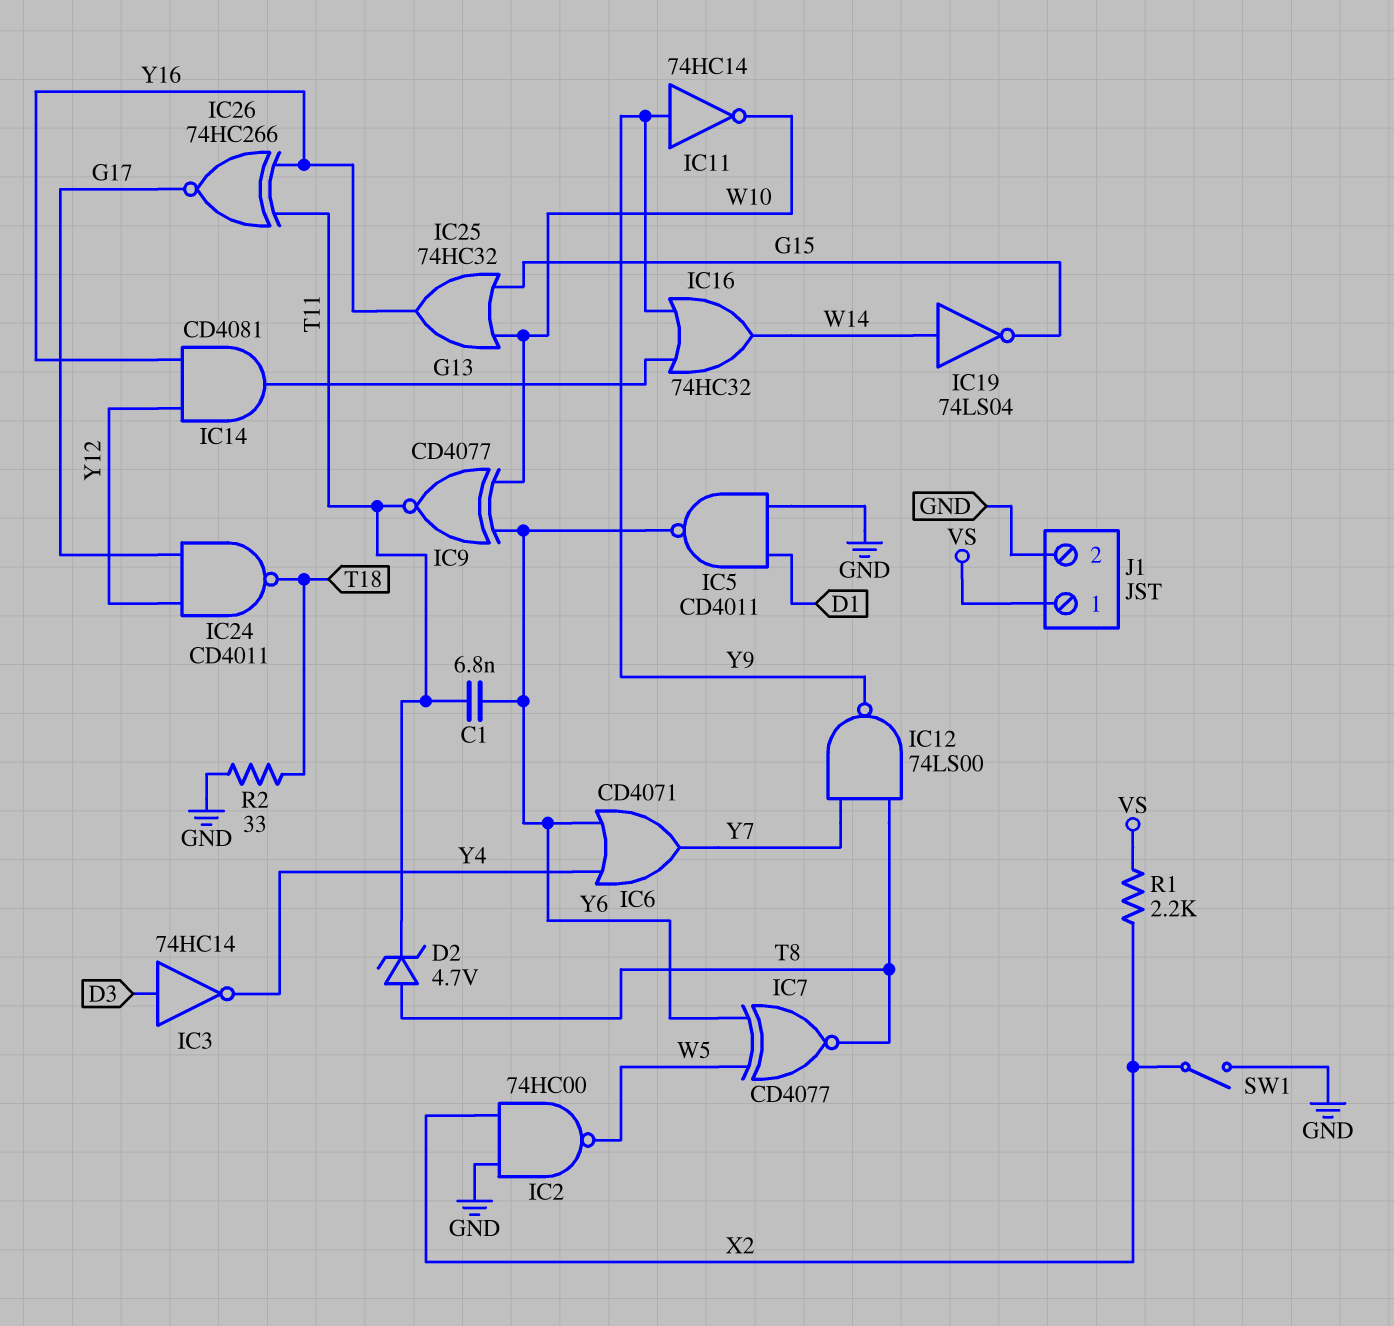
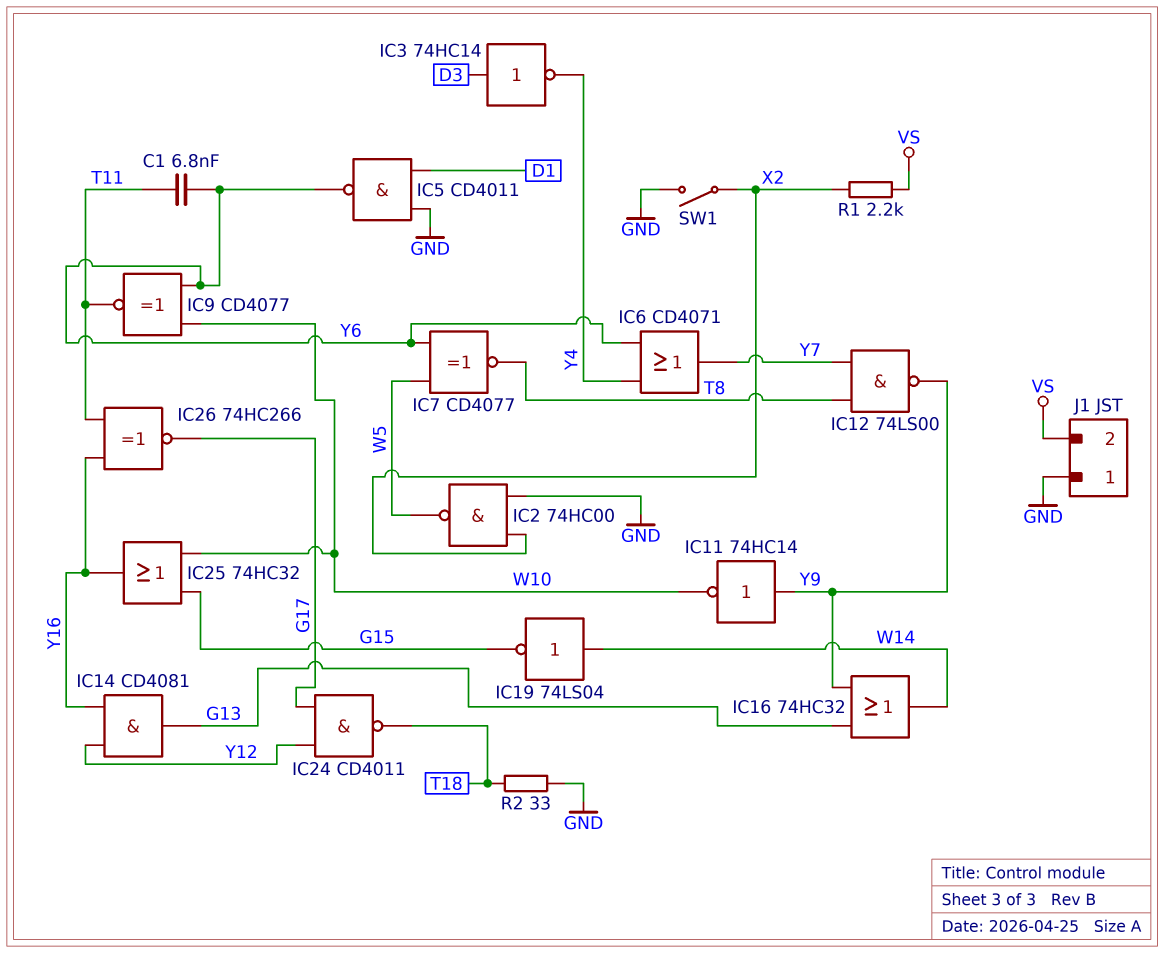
D2: zener 4.7V (A T8, K T11) -> none
J1 pin 1: VS -> GND
J1 pin 2: GND -> VS

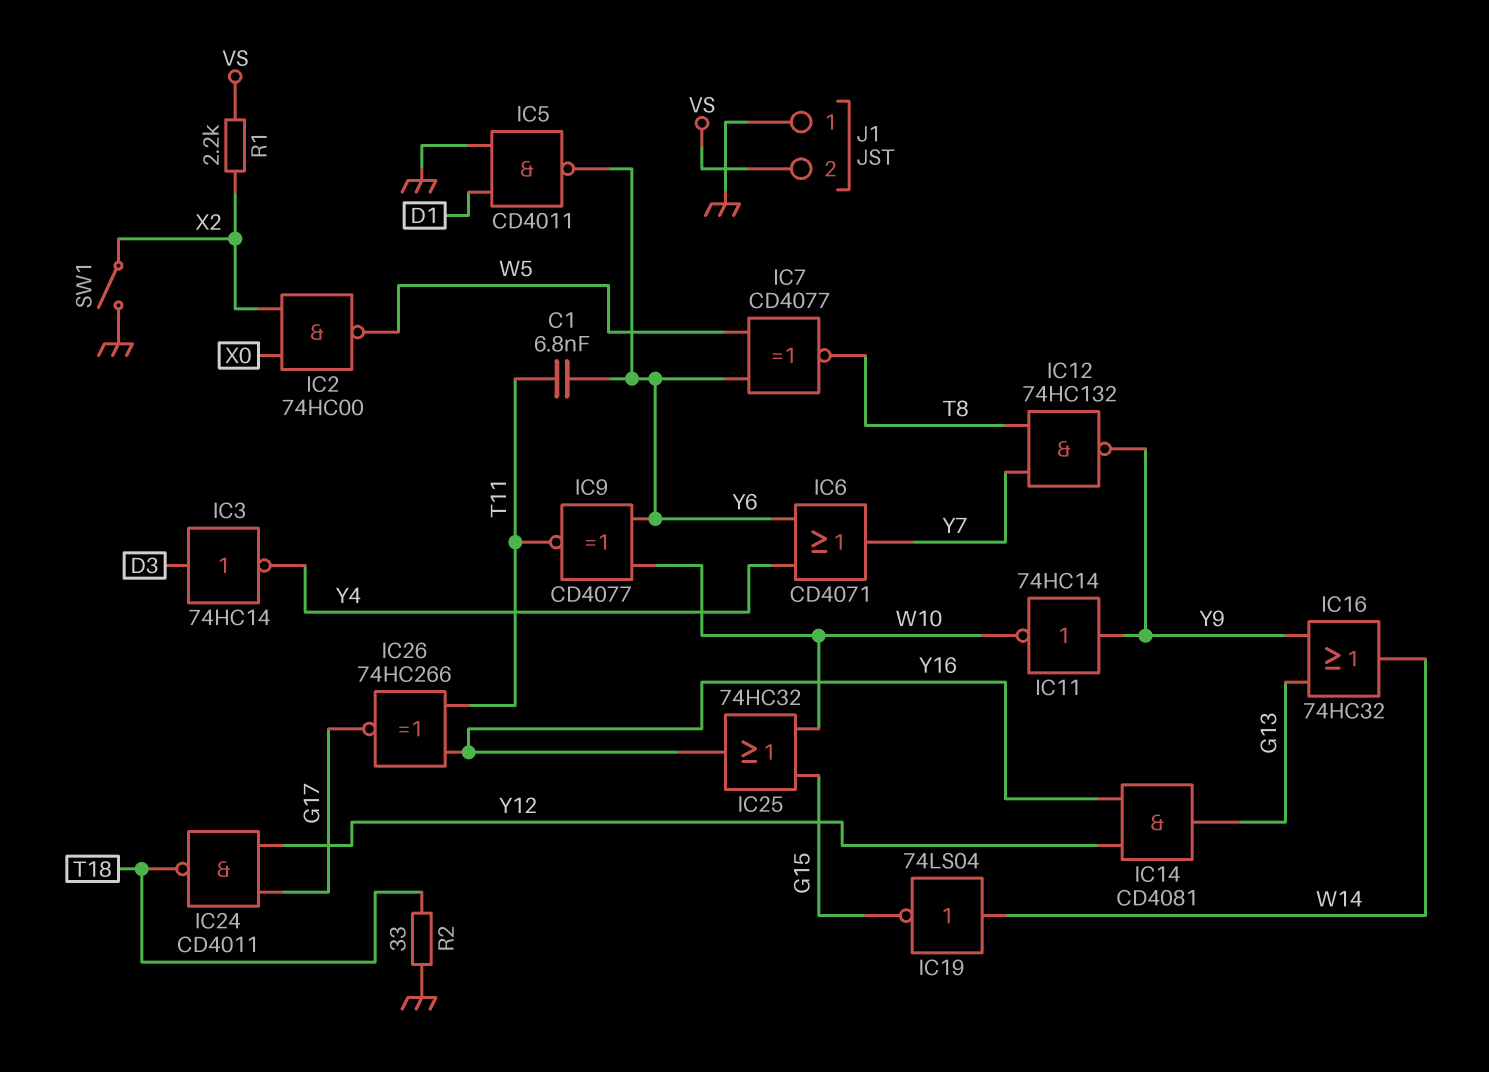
IC2: NAND 74HC00 (in GND, in X2, out W5) -> NAND 74HC00 (in X0, in X2, out W5)
IC12: NAND 74LS00 (in T8, in Y7, out Y9) -> NAND 74HC132 (in T8, in Y7, out Y9)

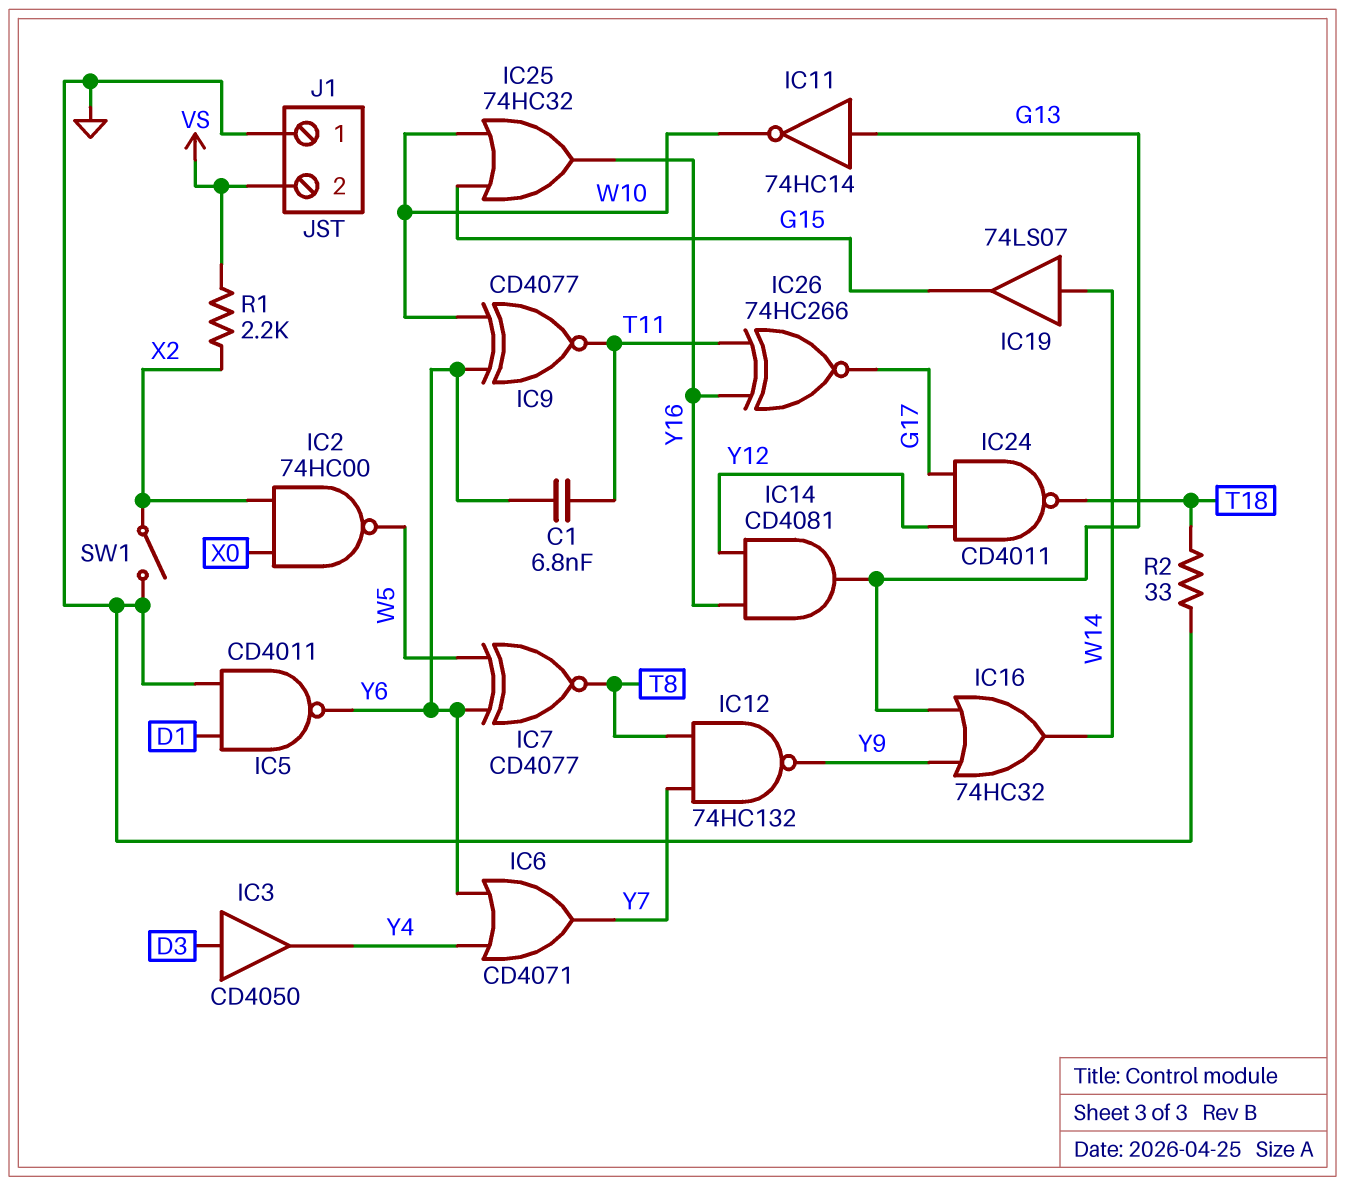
IC3: NOT 74HC14 (in D3, out Y4) -> buffer CD4050 (in D3, out Y4)
IC11: NOT 74HC14 (in Y9, out W10) -> NOT 74HC14 (in G13, out W10)
IC19: NOT 74LS04 (in W14, out G15) -> buffer 74LS07 (in W14, out G15)

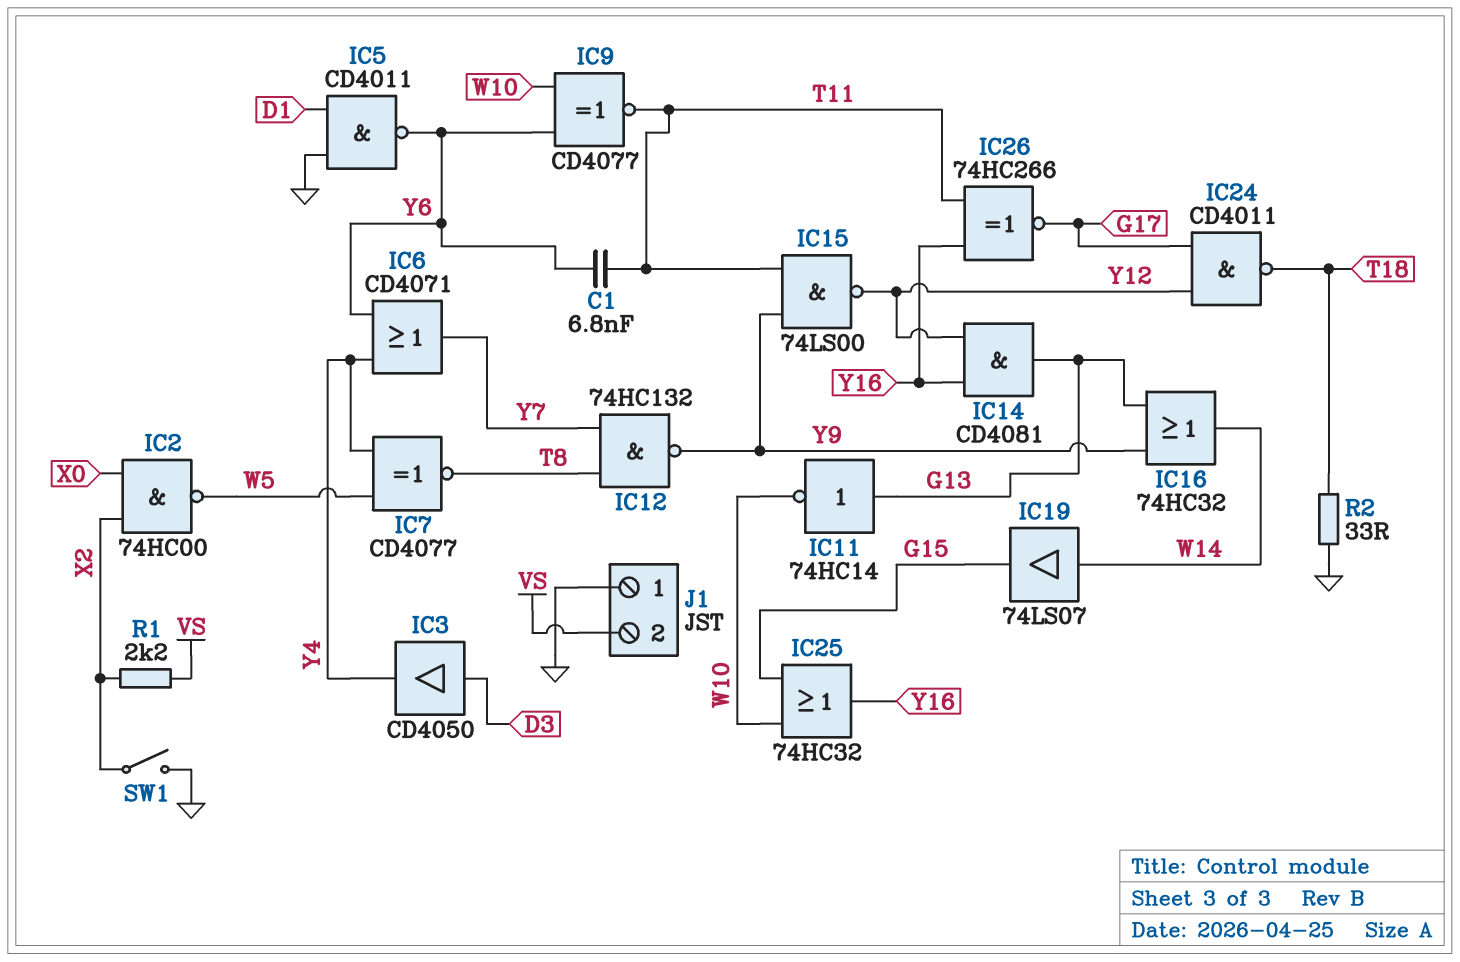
IC7: XNOR CD4077 (in W5, in Y6, out T8) -> XNOR CD4077 (in W5, in Y4, out T8)
IC15: none -> NAND 74LS00 (in T11, in Y9, out Y12)

